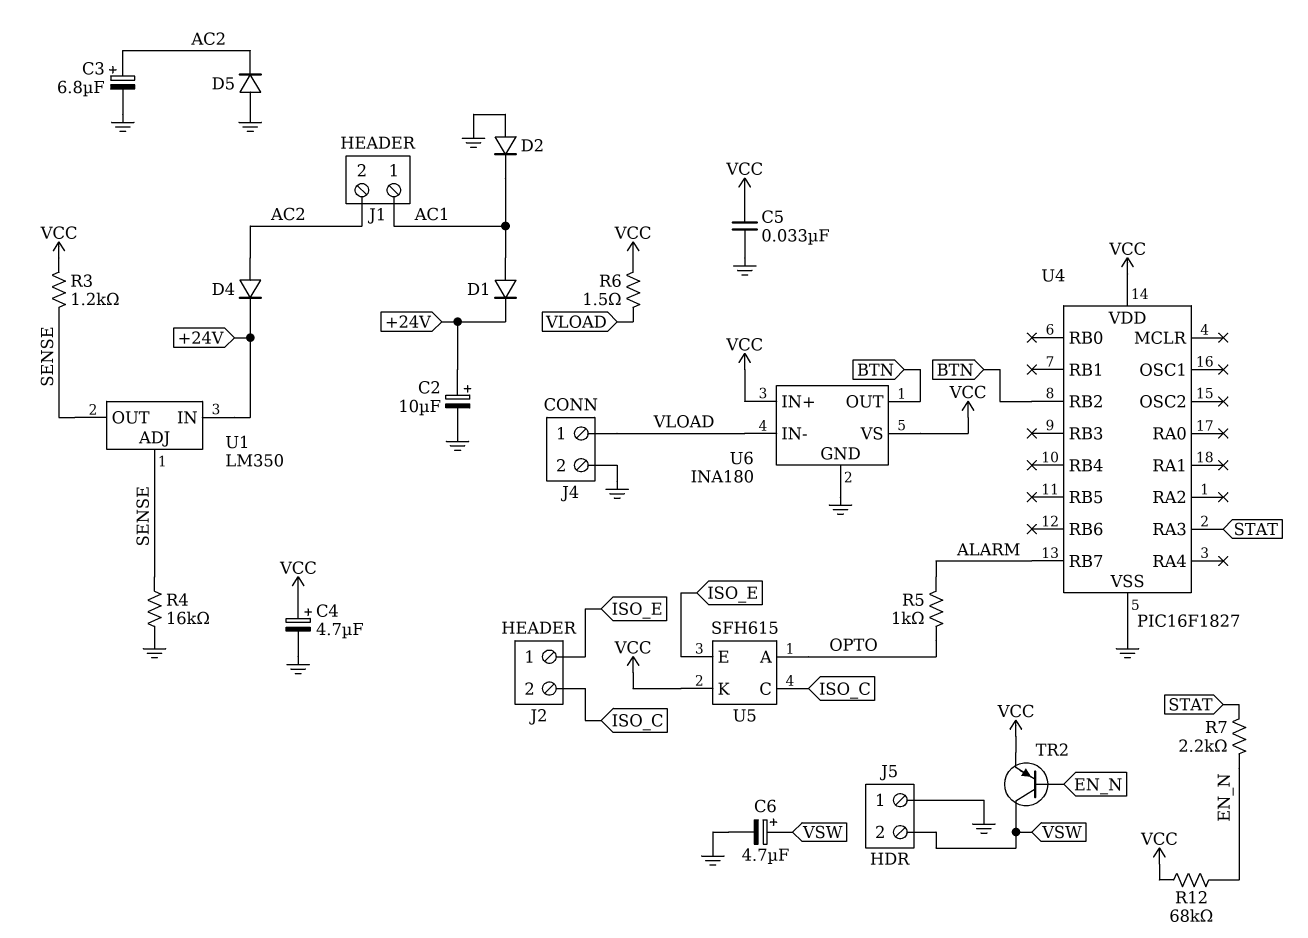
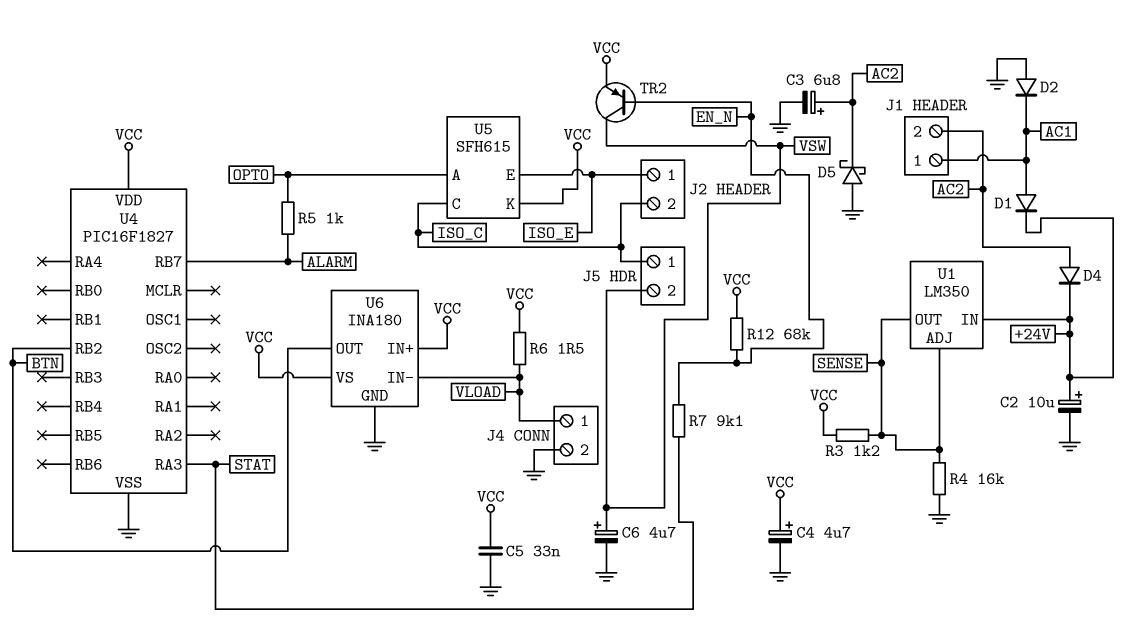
D5: diode (A GND, K AC2) -> schottky (A GND, K AC2)
J5 pin 1: GND -> ISO_C
R7: 2.2k (EN_N, STAT) -> 9.1k (EN_N, STAT)

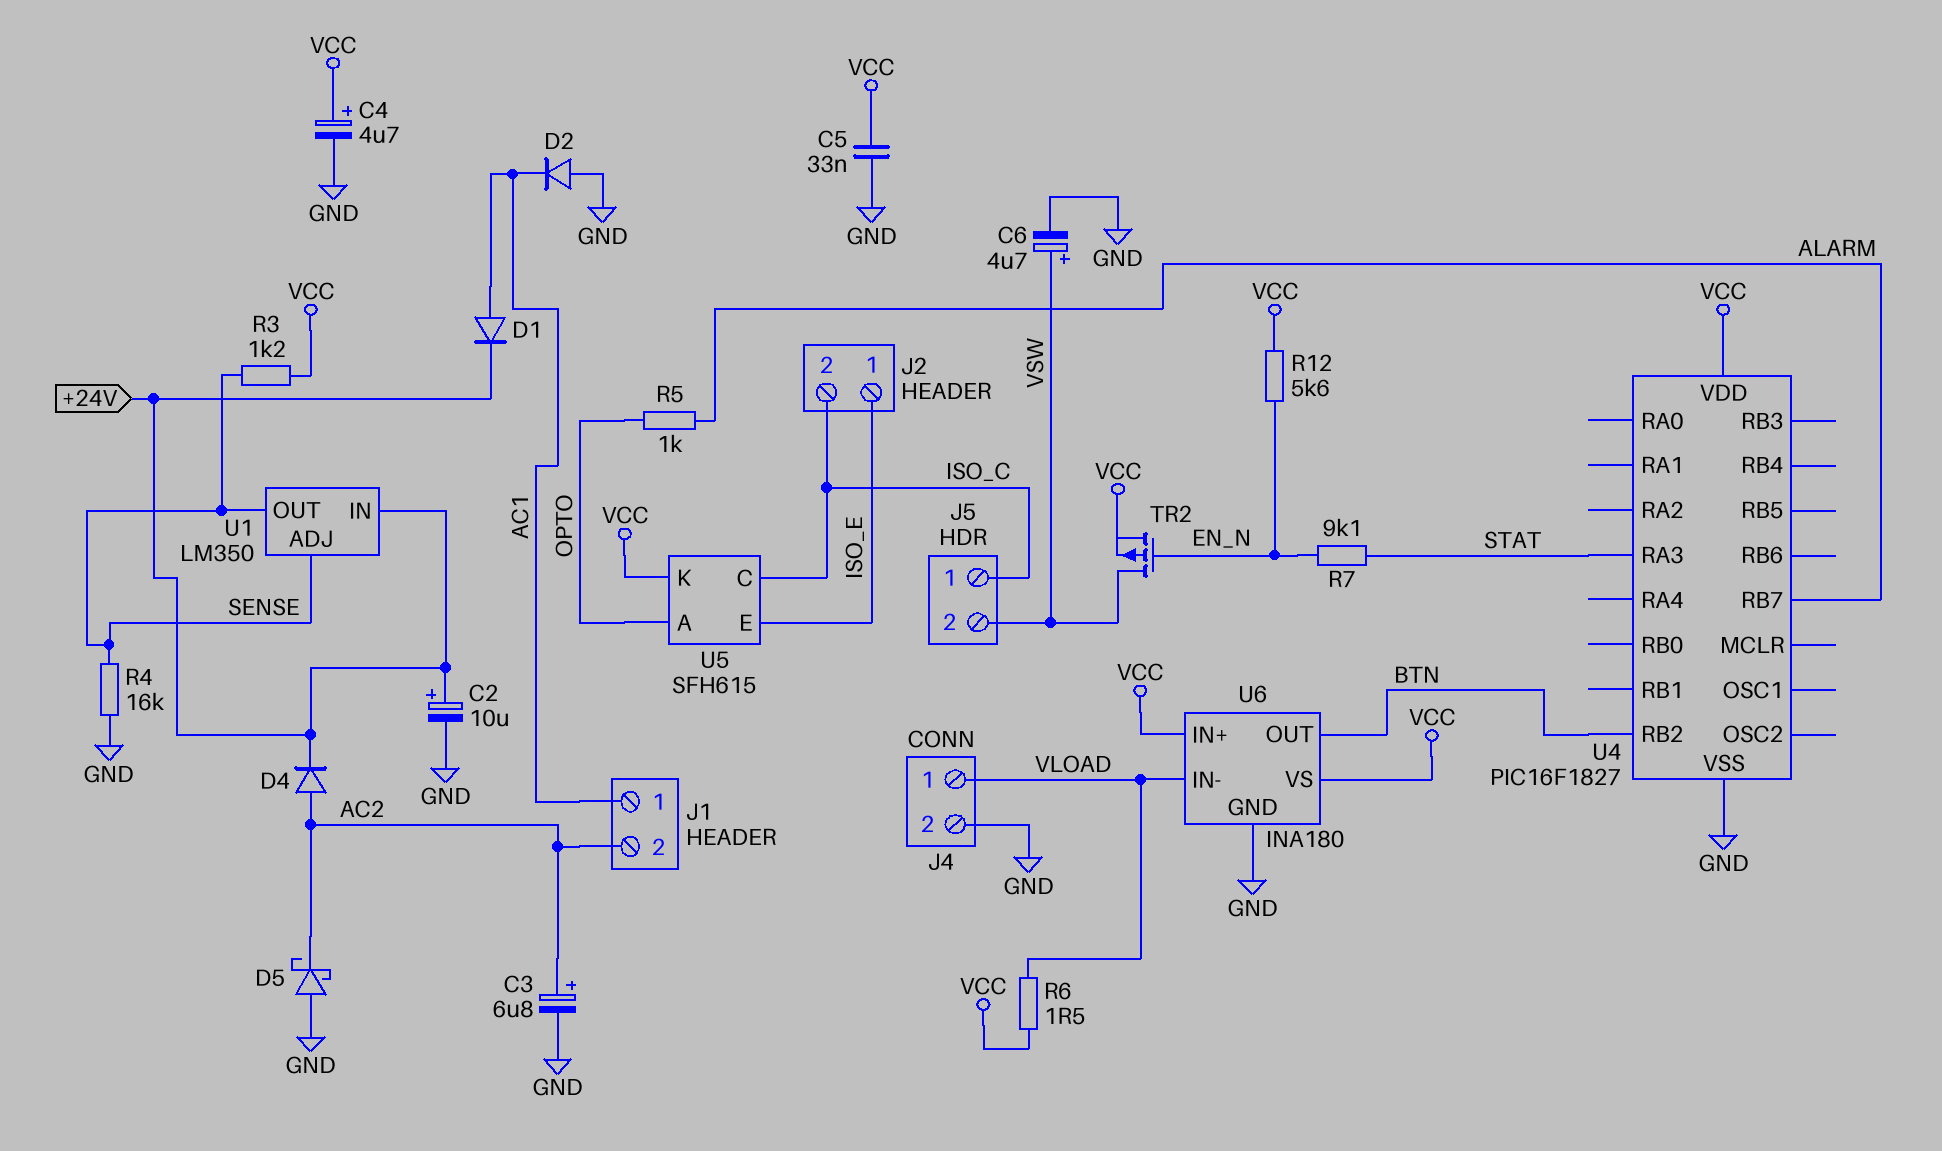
R12: 68k (EN_N, VCC) -> 5.6k (EN_N, VCC)
TR2: PNP (B EN_N, C VSW, E VCC) -> PMOS (G EN_N, D VSW, S VCC)

